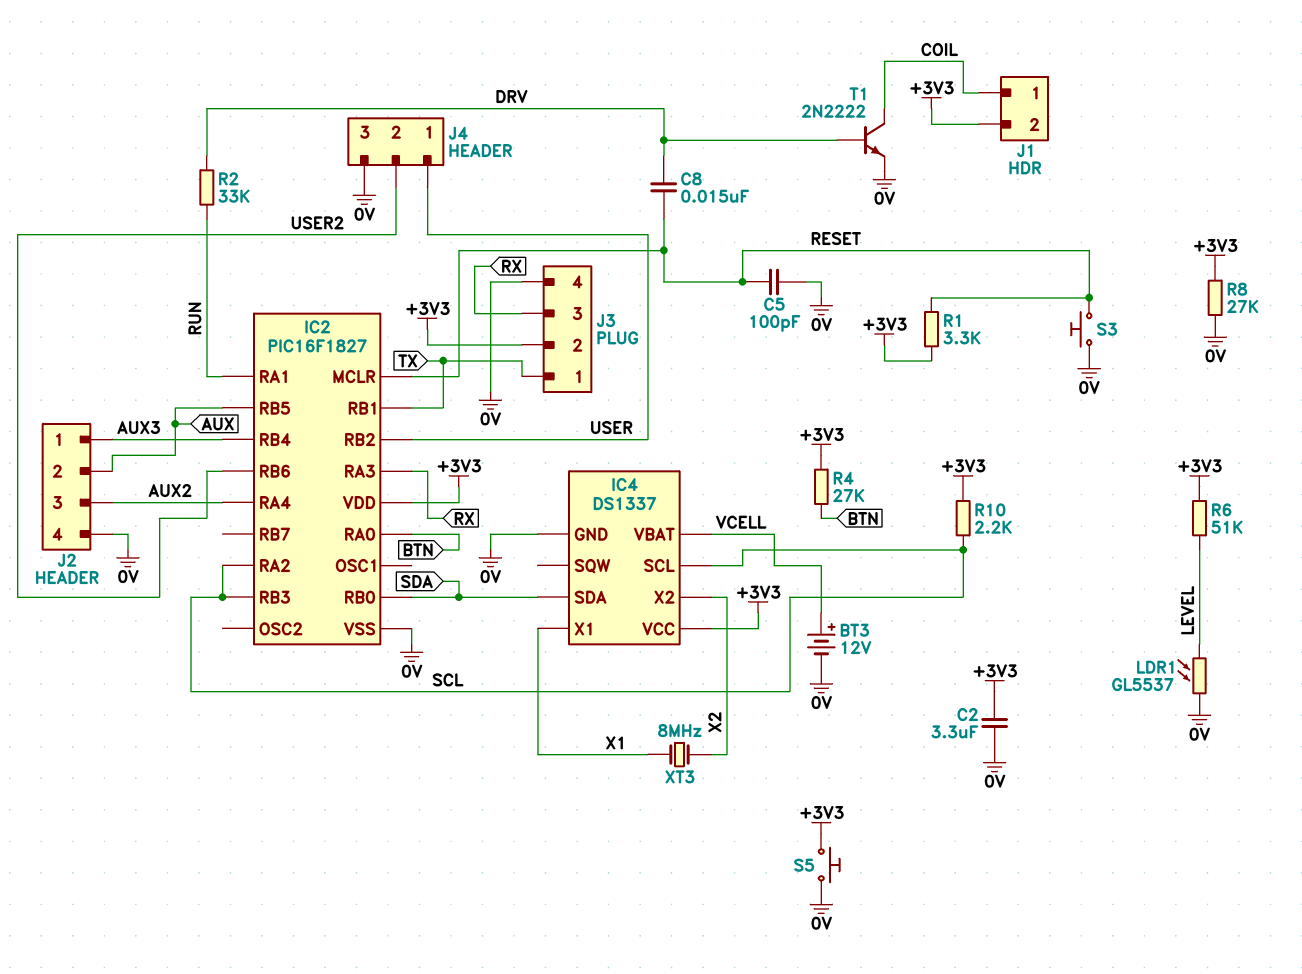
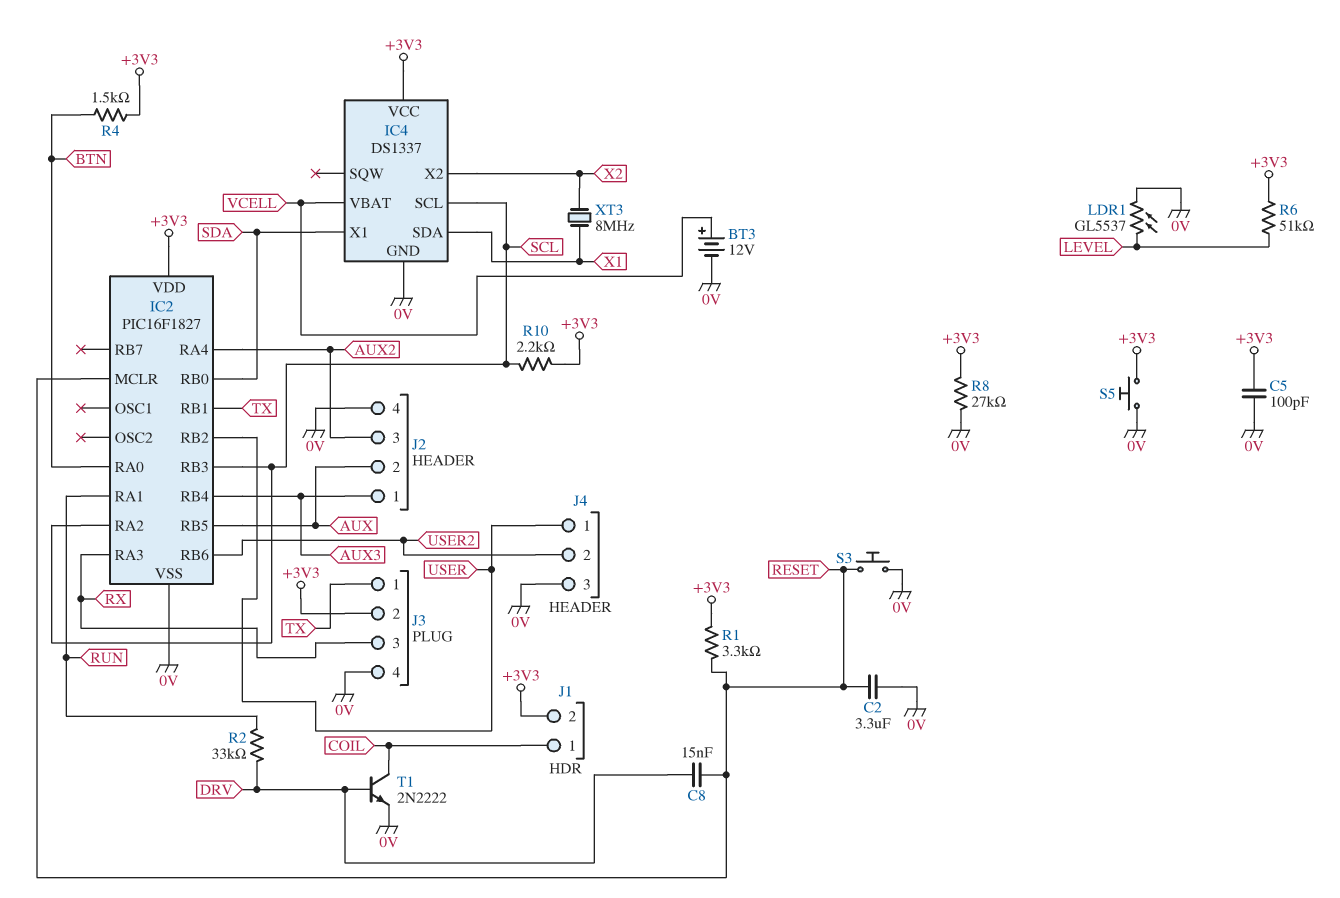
C2: 3.3uF (+3V3, 0V) -> 3.3uF (0V, RESET)
C5: 100pF (0V, RESET) -> 100pF (+3V3, 0V)
IC4 pin SDA: SDA -> X1
IC4 pin X1: X1 -> SDA
R4: 27k (+3V3, BTN) -> 1.5k (+3V3, BTN)

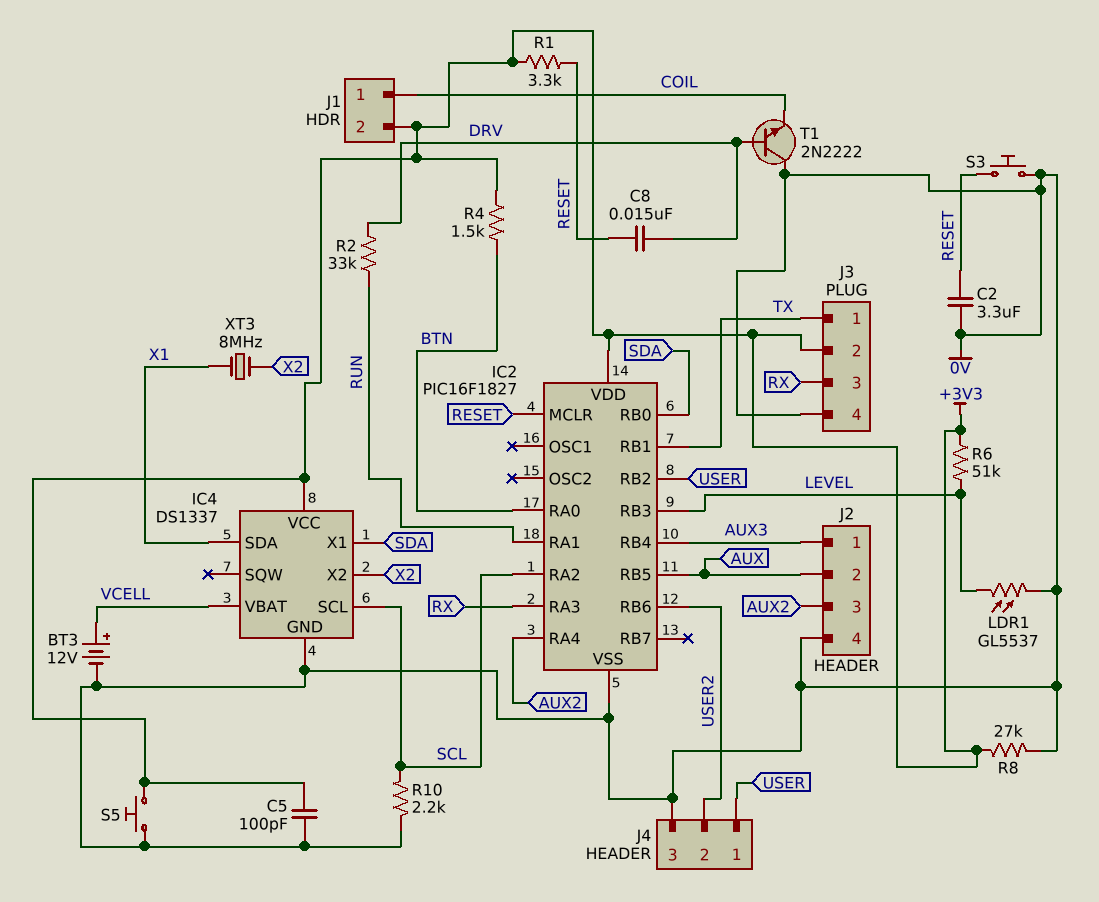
IC2 pin RB3: SCL -> LEVEL
R10: 2.2k (+3V3, SCL) -> 2.2k (0V, SCL)
T1: NPN 2N2222 (B DRV, C COIL, E 0V) -> NPN 2N2222 (B DRV, C 0V, E COIL)

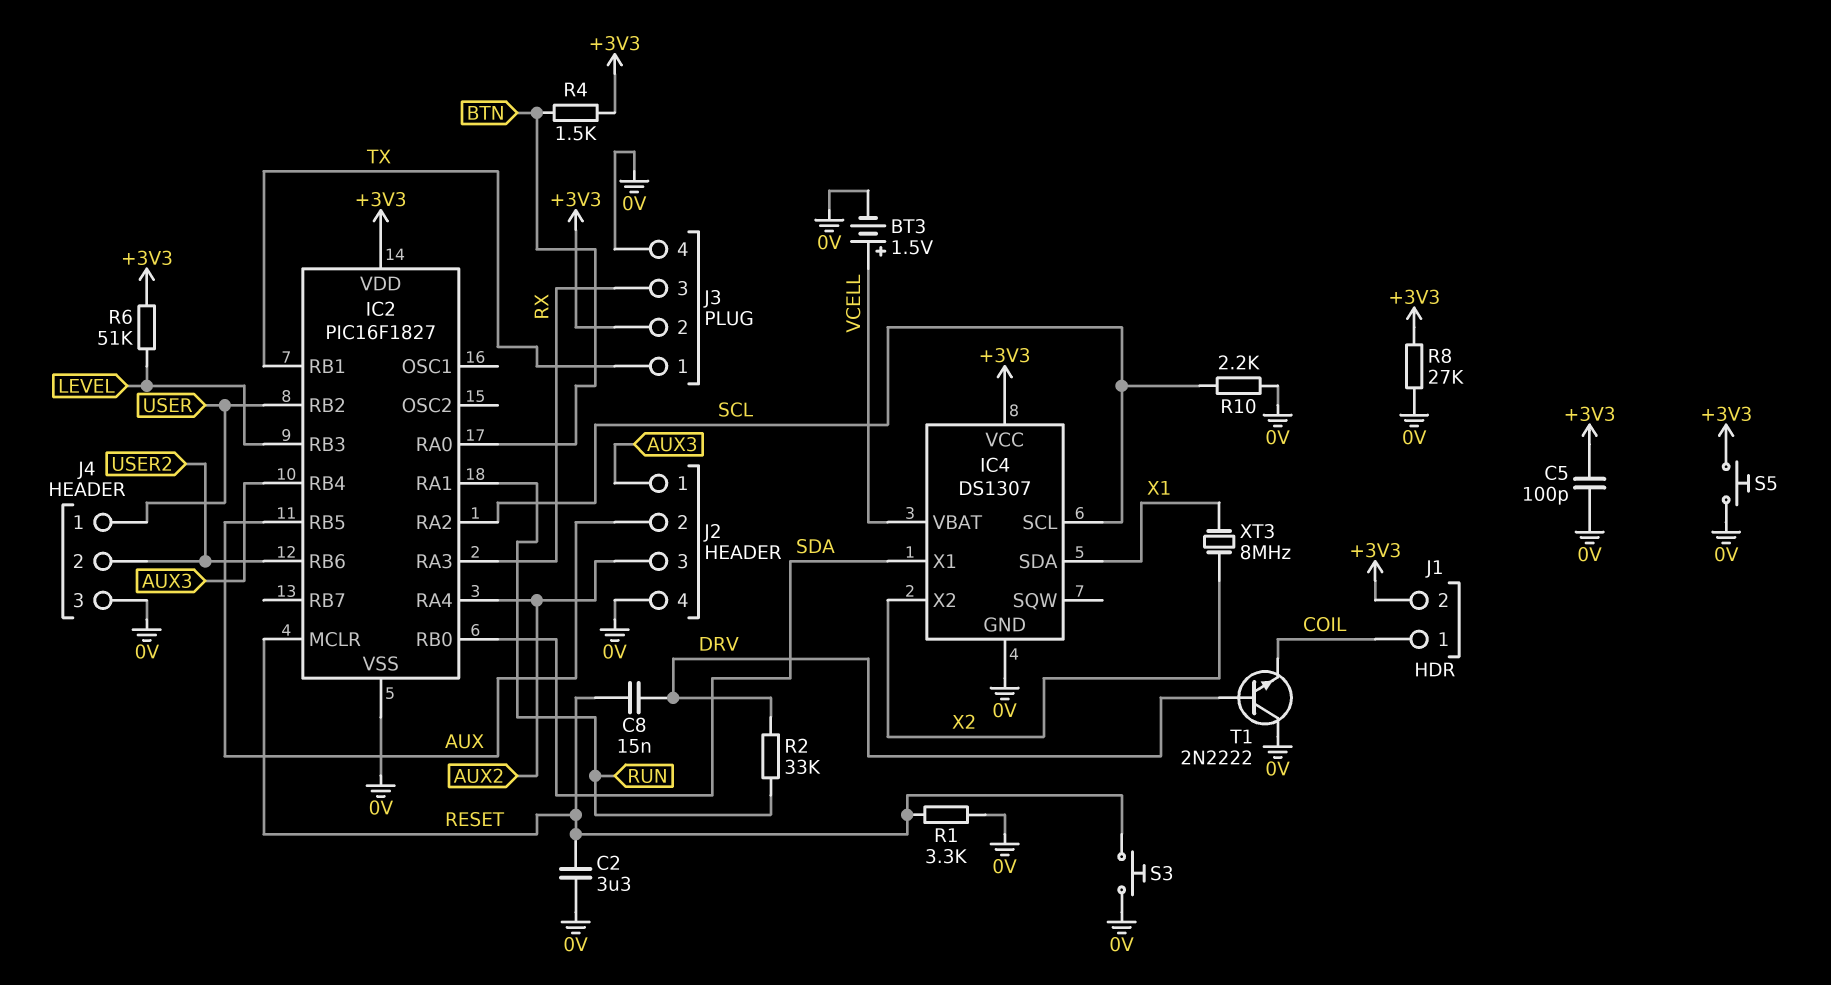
BT3: 12V (plus VCELL, minus 0V) -> 1.5V (plus VCELL, minus 0V)
IC4: DS1337 -> DS1307
LDR1: GL5537 (0V, LEVEL) -> none
R1: 3.3k (+3V3, RESET) -> 3.3k (0V, RESET)

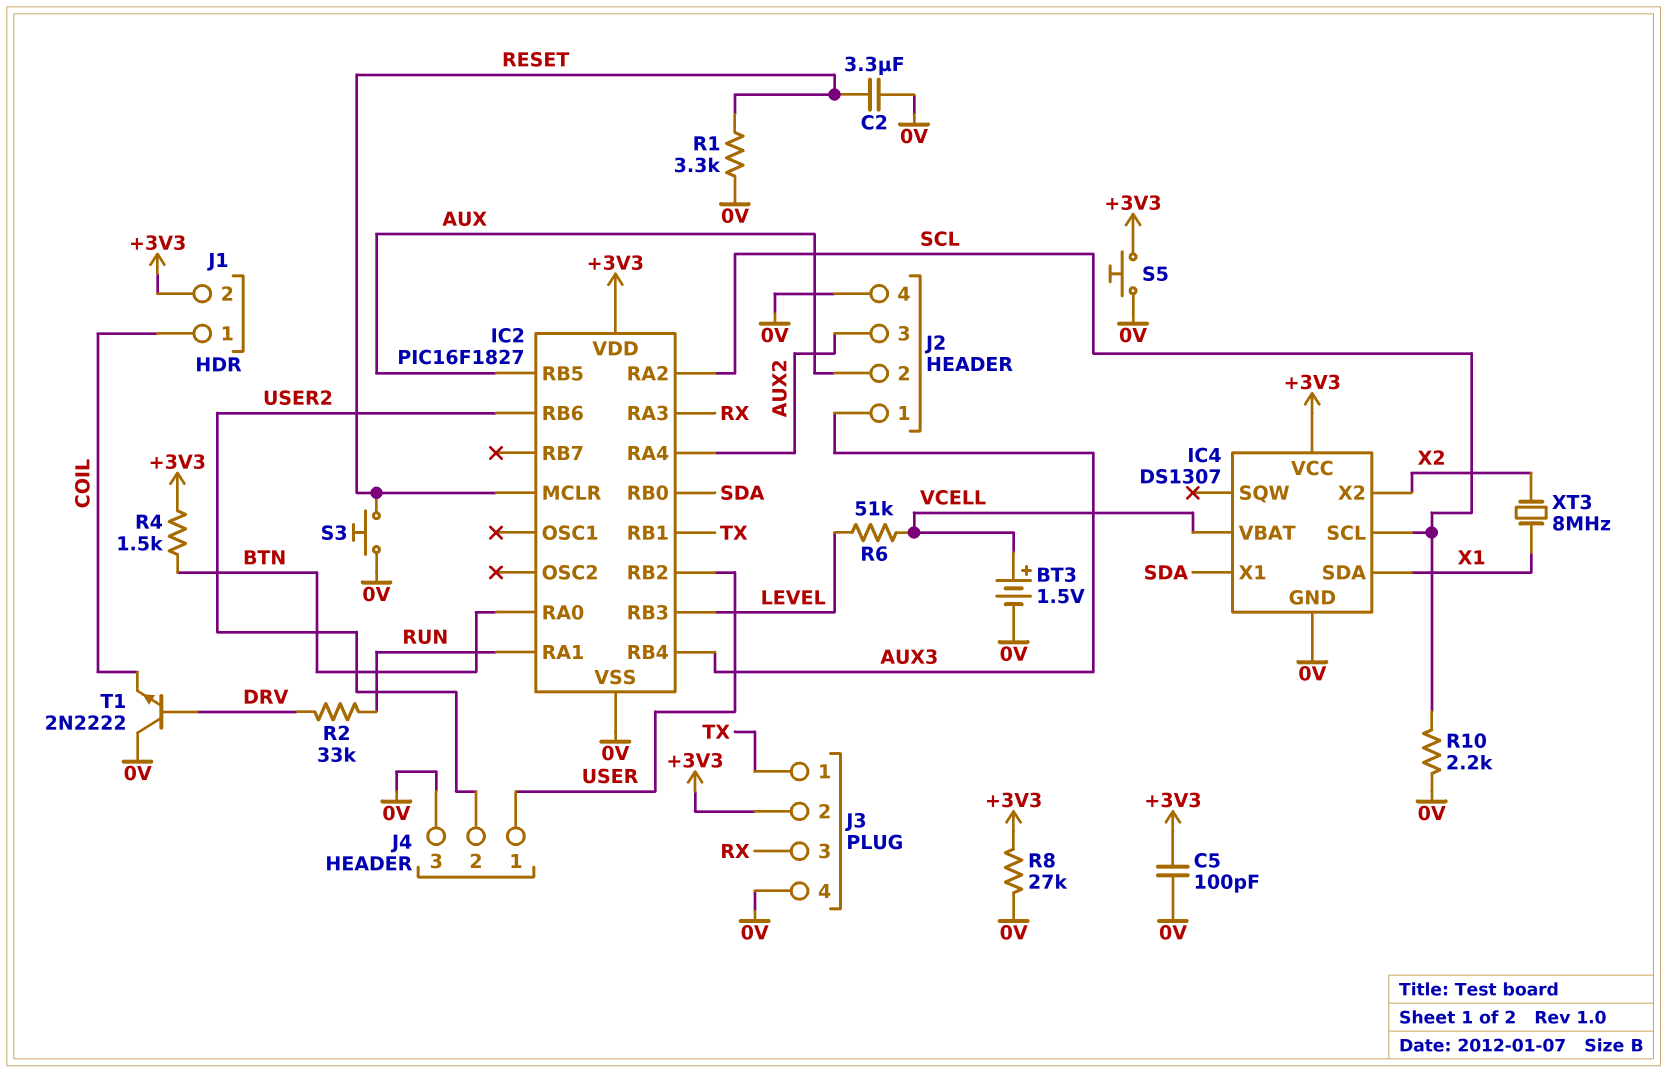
C8: 15nF (DRV, RESET) -> none
R6: 51k (+3V3, LEVEL) -> 51k (LEVEL, VCELL)

